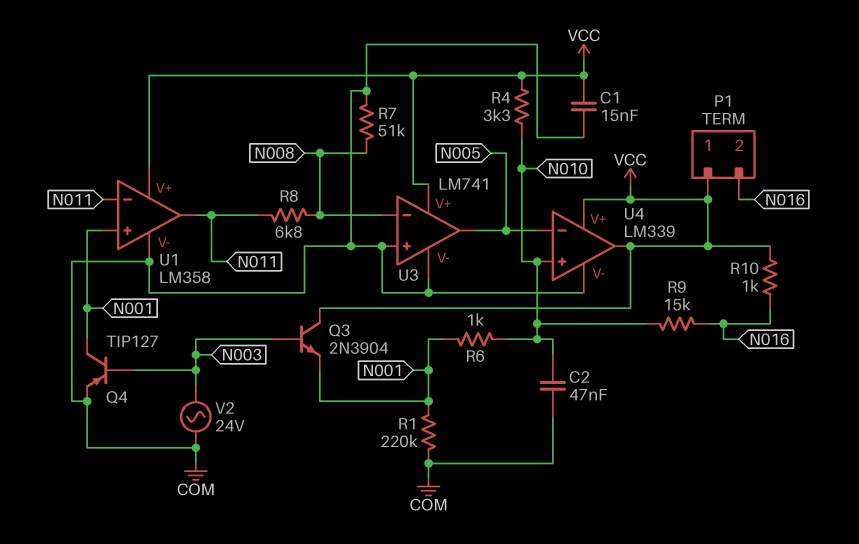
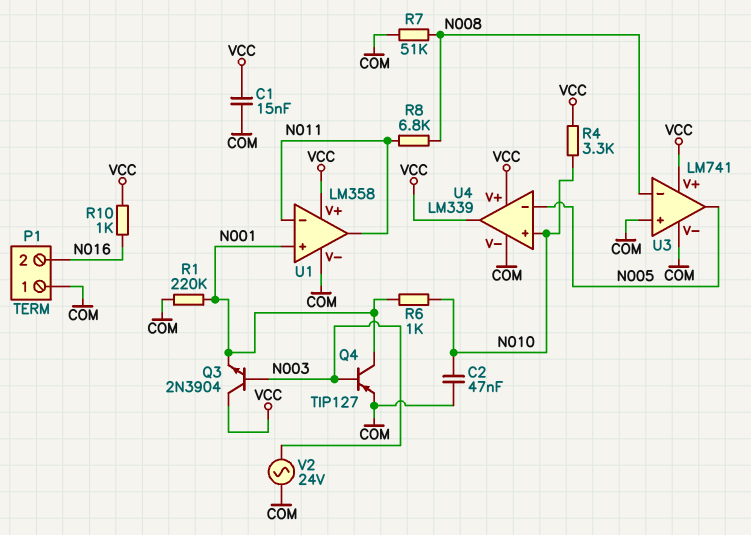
P1 pin 1: VCC -> COM
R9: 15k (N010, N016) -> none

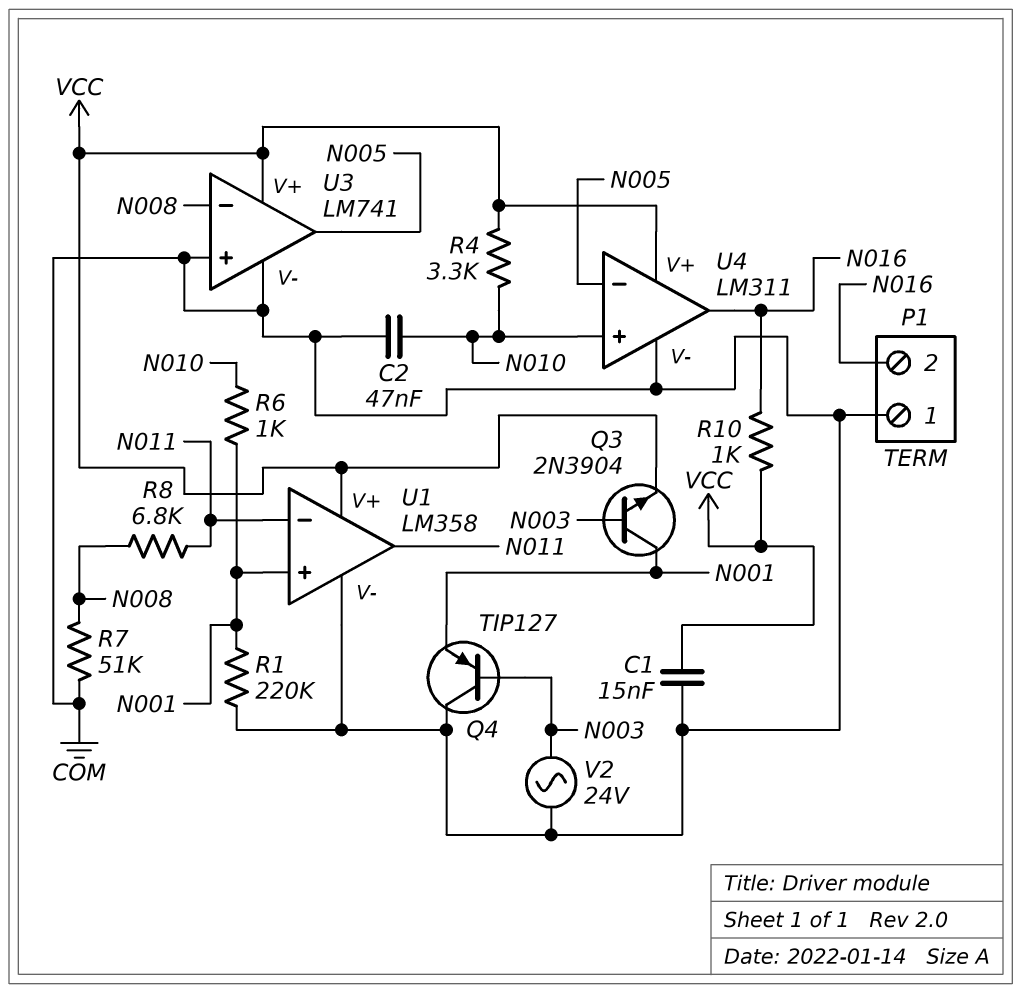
Q3: NPN 2N3904 (B N003, C VCC, E N001) -> NPN 2N3904 (B N003, C N001, E VCC)
Q4: PNP TIP127 (B N003, C N001, E COM) -> PNP TIP127 (B N003, C COM, E N001)
U4: LM339 -> LM311
U4 pin out: VCC -> N016

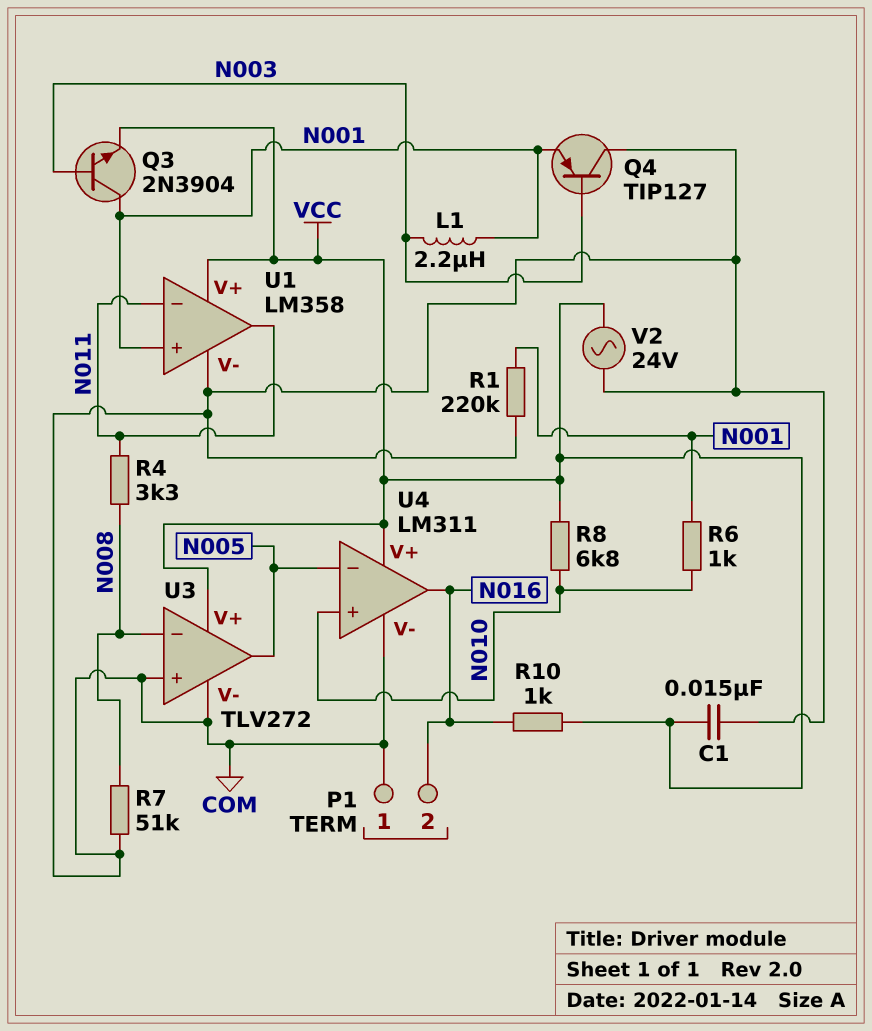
C2: 47nF (COM, N010) -> none
L1: none -> 2.2uH (N001, N003)
R4: 3.3k (N010, VCC) -> 3.3k (N008, N011)
R8: 6.8k (N008, N011) -> 6.8k (N010, VCC)
U3: LM741 -> TLV272
V2: AC 24V (COM, N003) -> AC 24V (COM, VCC)

